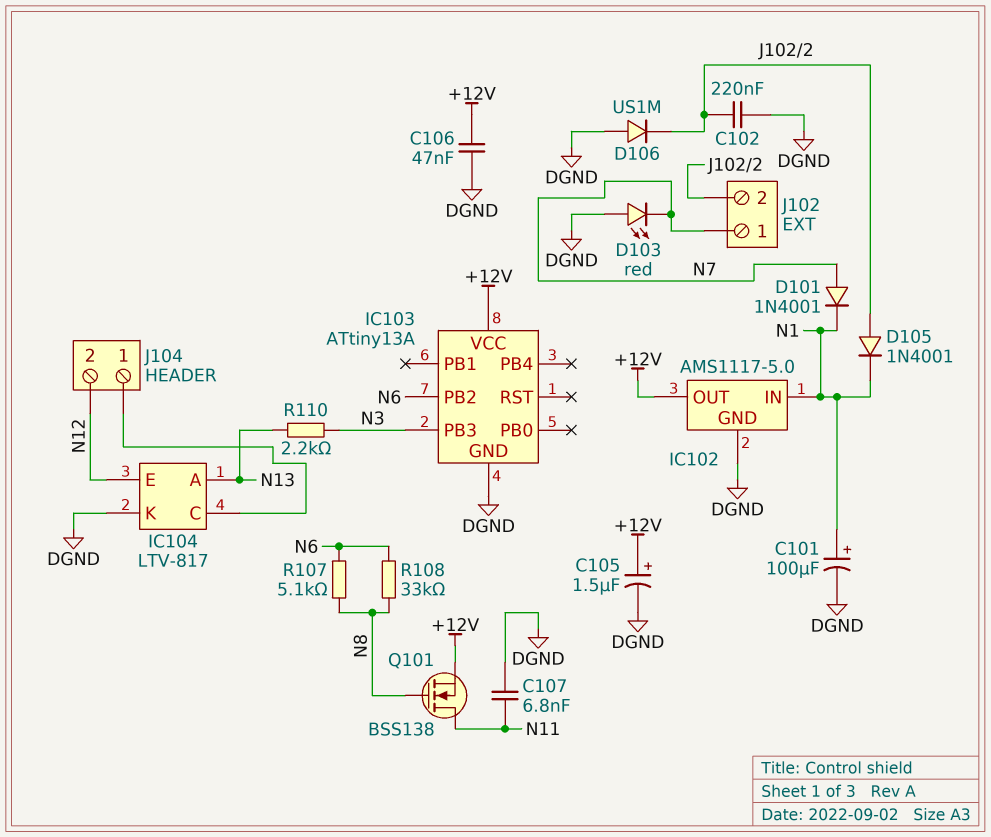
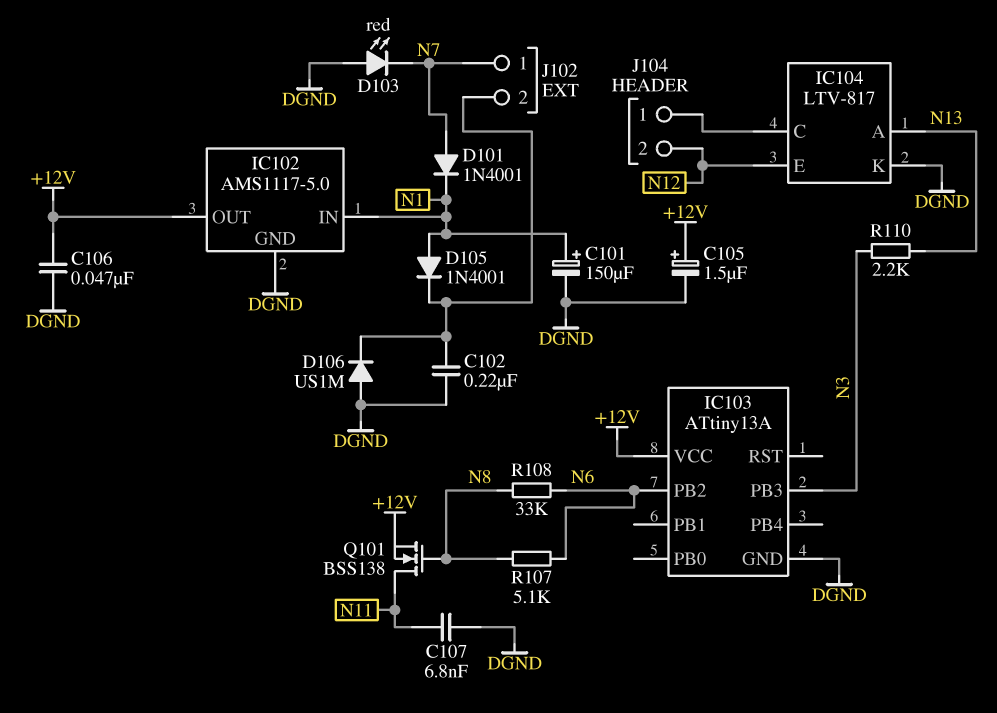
C101: 100uF (plus N1, minus DGND) -> 150uF (plus N1, minus DGND)
D105: diode 1N4001 (A J102/2, K N1) -> diode 1N4001 (A N1, K J102/2)

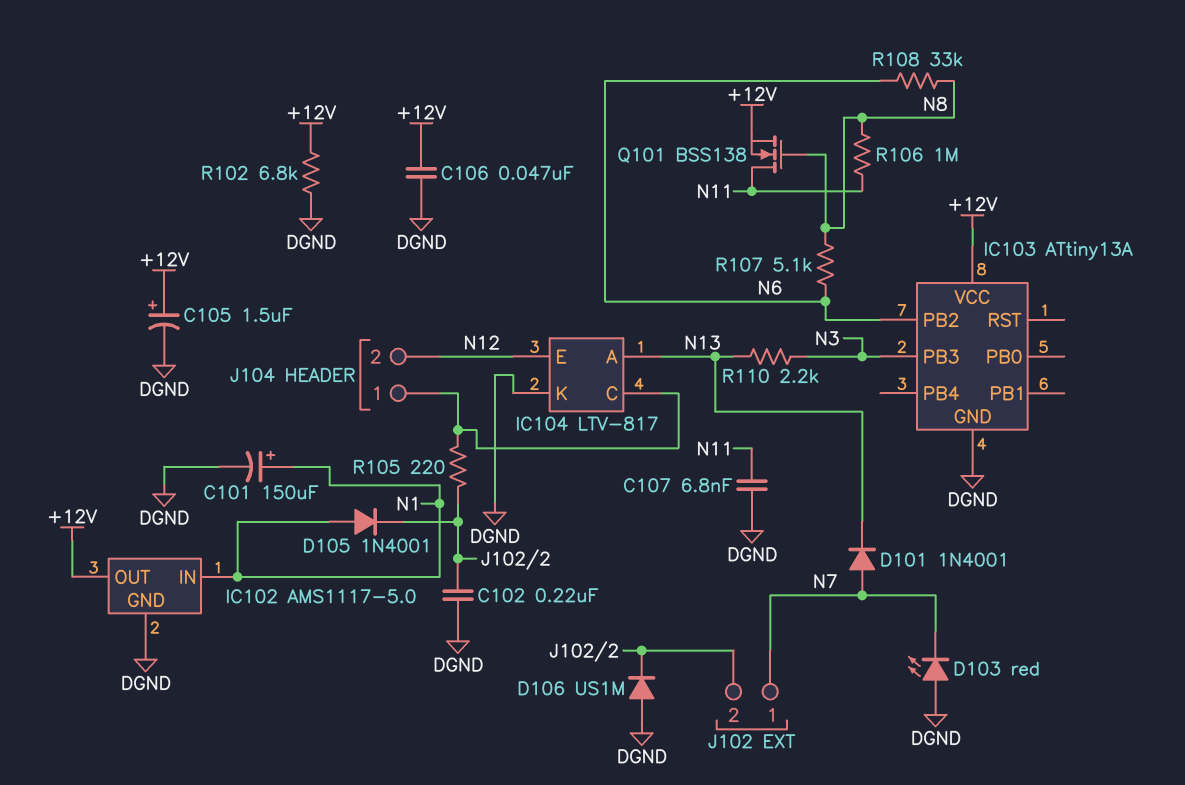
D101: diode 1N4001 (A N7, K N1) -> diode 1N4001 (A N7, K N13)
R102: none -> 6.8k (+12V, DGND)
R105: none -> 220 (IC104/C, J102/2)
R106: none -> 1M (N8, N11)

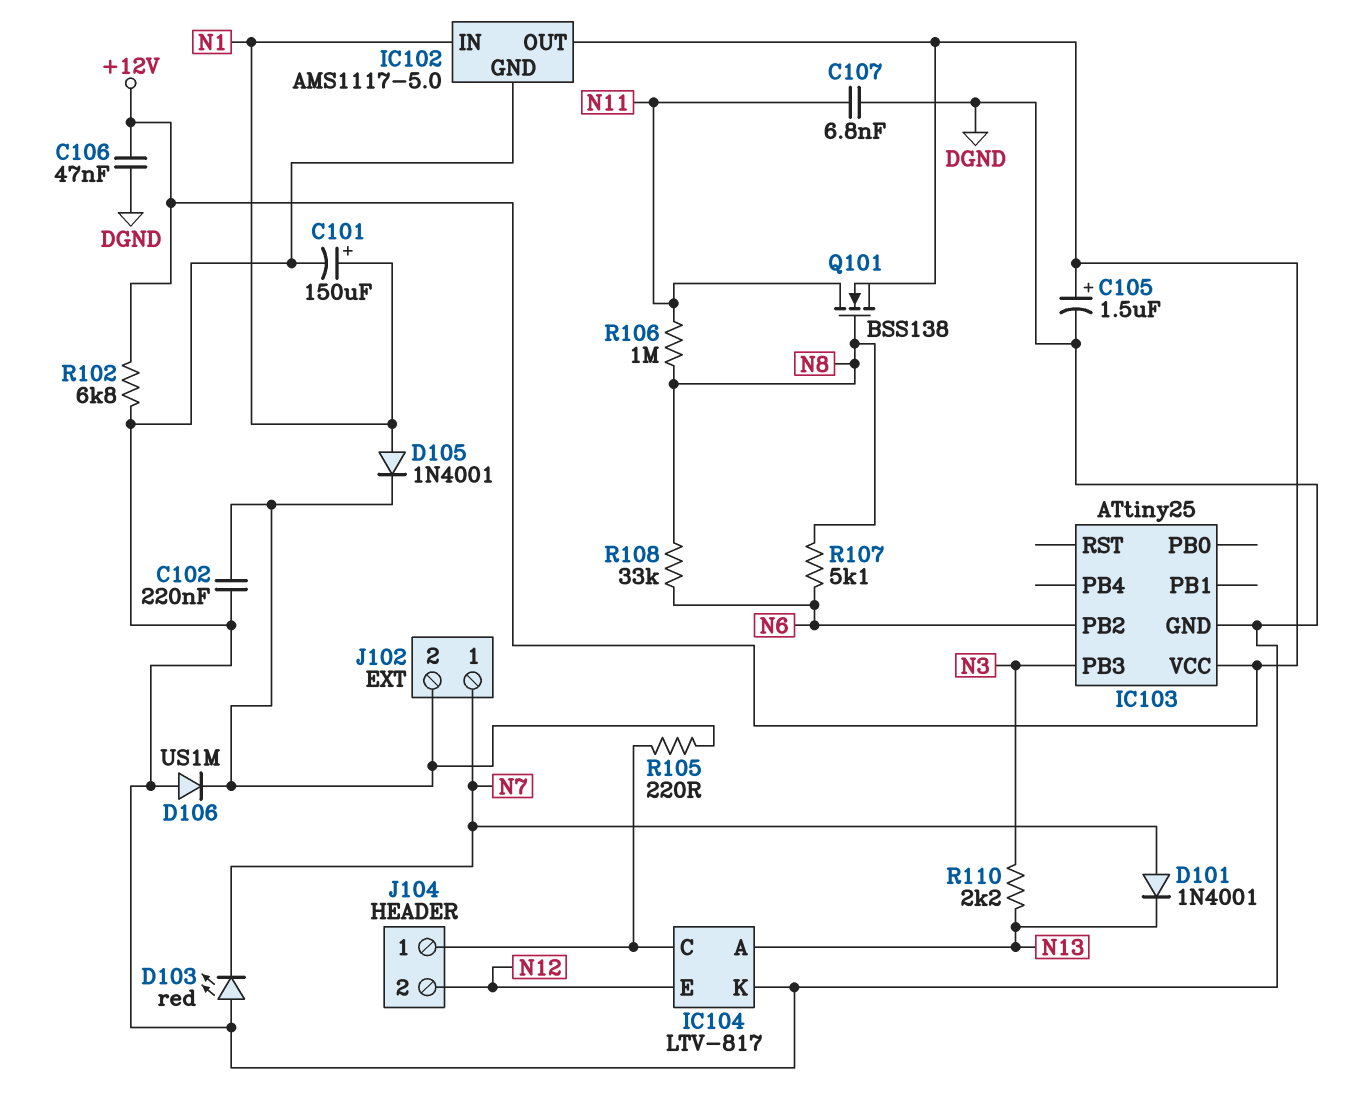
IC103: ATtiny13A -> ATtiny25

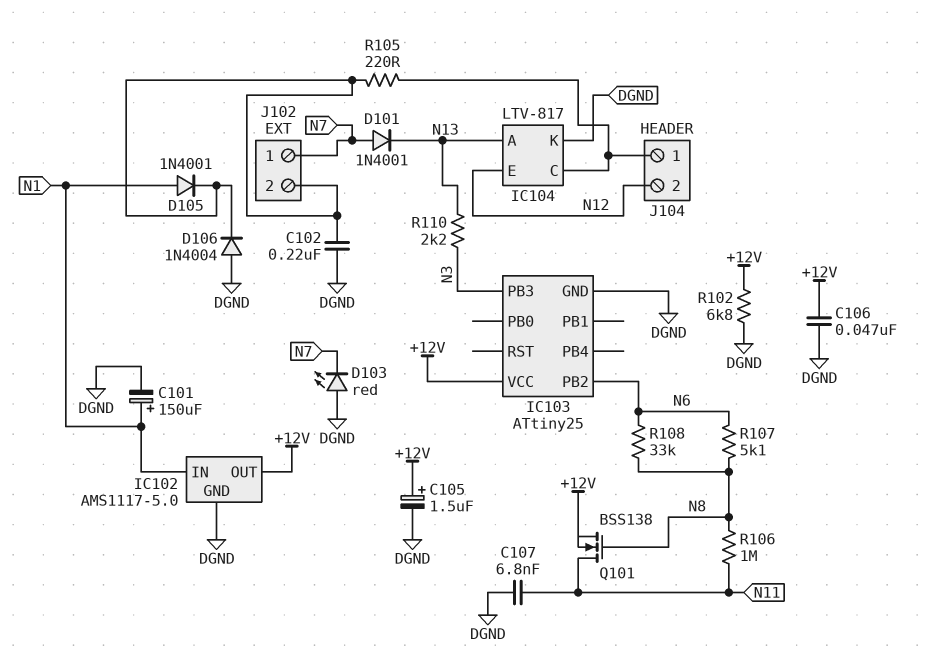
D106: diode US1M (A DGND, K J102/2) -> diode 1N4004 (A DGND, K J102/2)

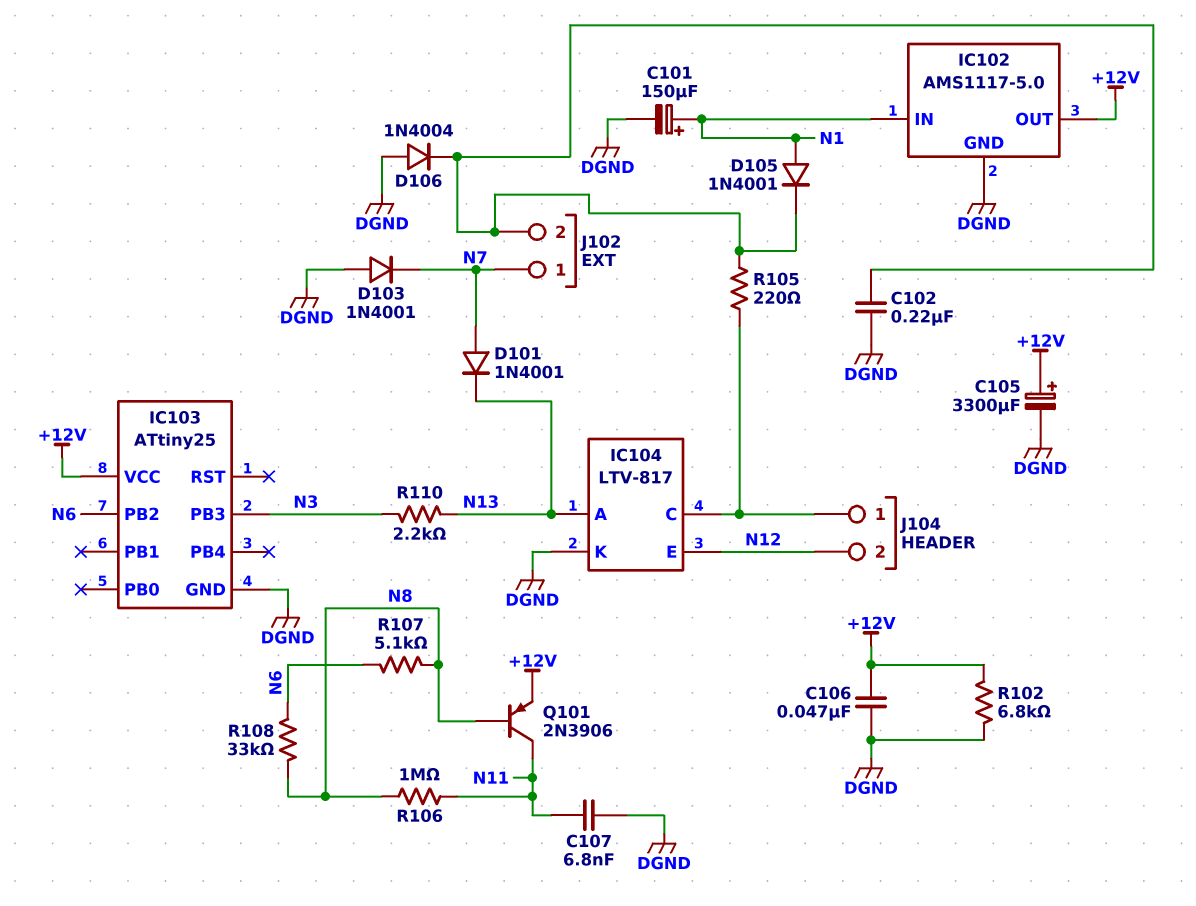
C105: 1.5uF (plus +12V, minus DGND) -> 3300uF (plus +12V, minus DGND)
D103: LED red (A DGND, K N7) -> diode 1N4001 (A DGND, K N7)
Q101: NMOS BSS138 (G N8, D N11, S +12V) -> PNP 2N3906 (B N8, C N11, E +12V)

